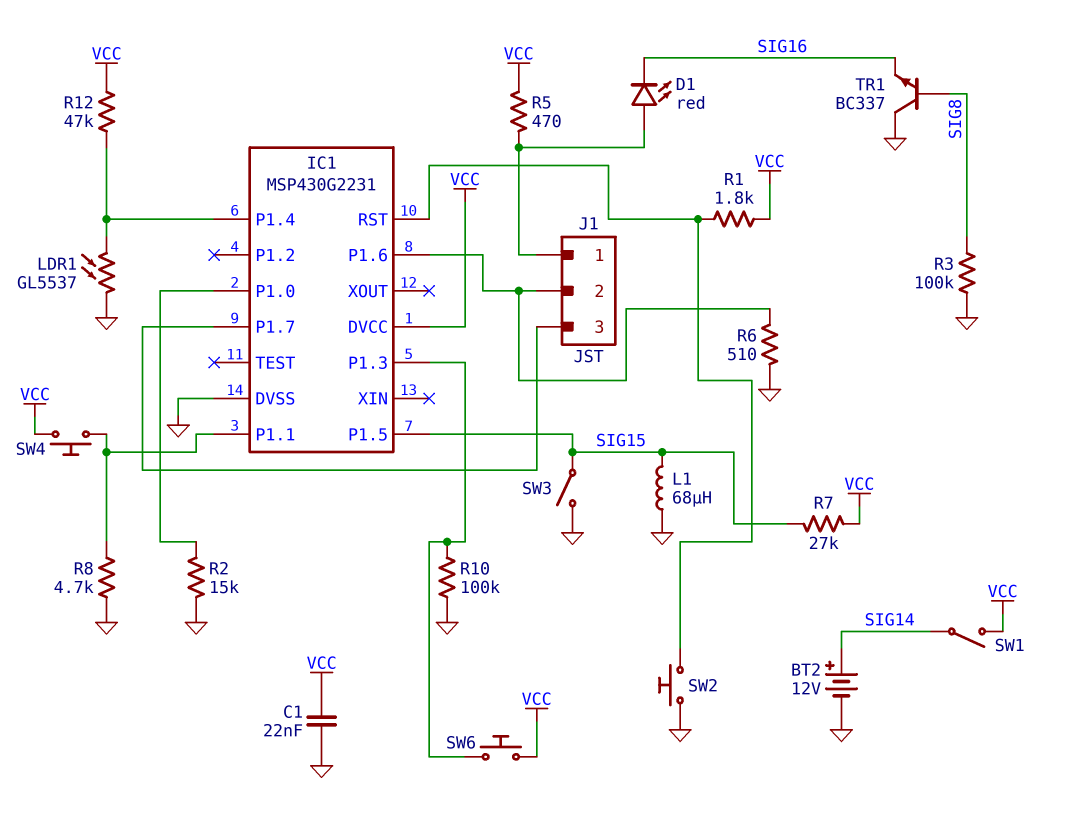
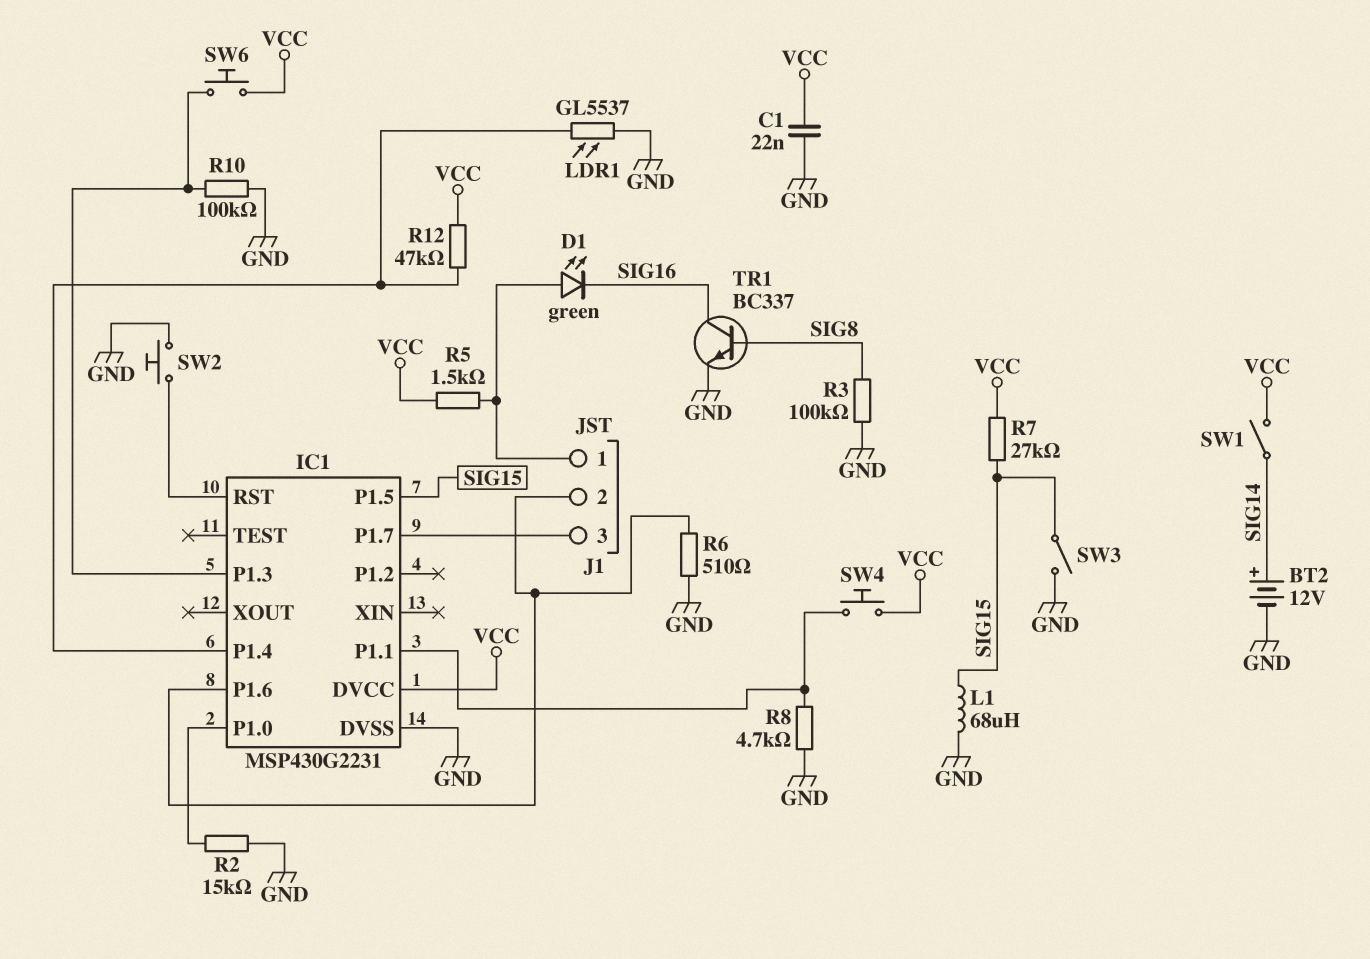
D1: LED red (A J1/1, K SIG16) -> LED green (A J1/1, K SIG16)
R1: 1.8k (IC1/RST, VCC) -> none
R5: 470 (J1/1, VCC) -> 1.5k (J1/1, VCC)
TR1: NPN BC337 (B SIG8, C GND, E SIG16) -> NPN BC337 (B SIG8, C SIG16, E GND)

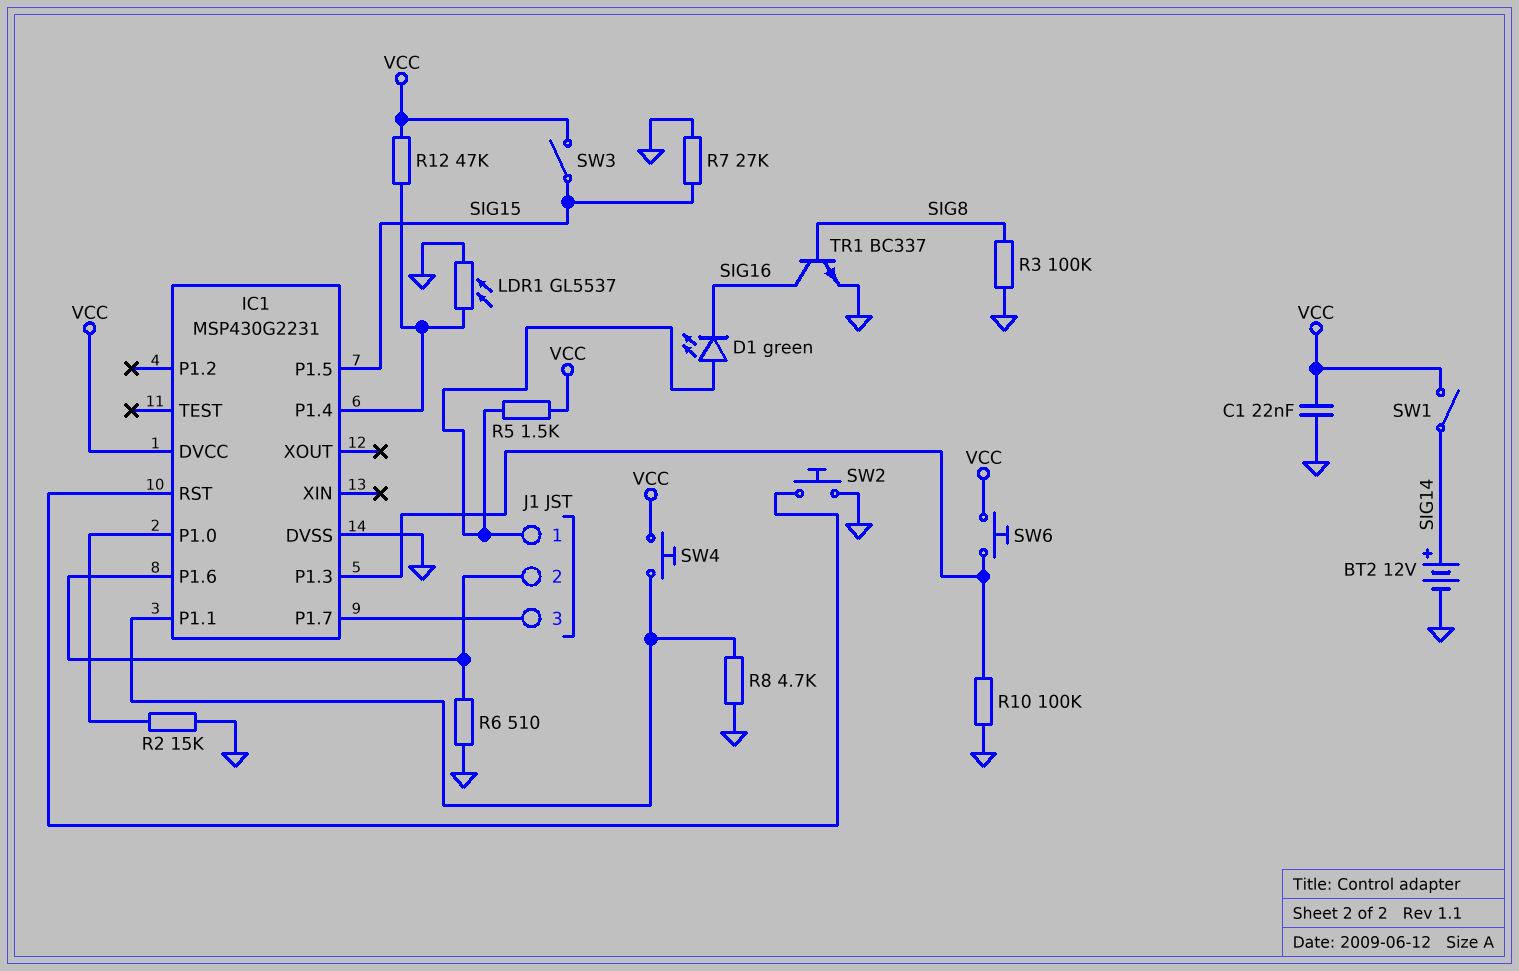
L1: 68uH (GND, SIG15) -> none
R7: 27k (SIG15, VCC) -> 27k (GND, SIG15)
SW3: switch (GND, SIG15) -> switch (SIG15, VCC)

